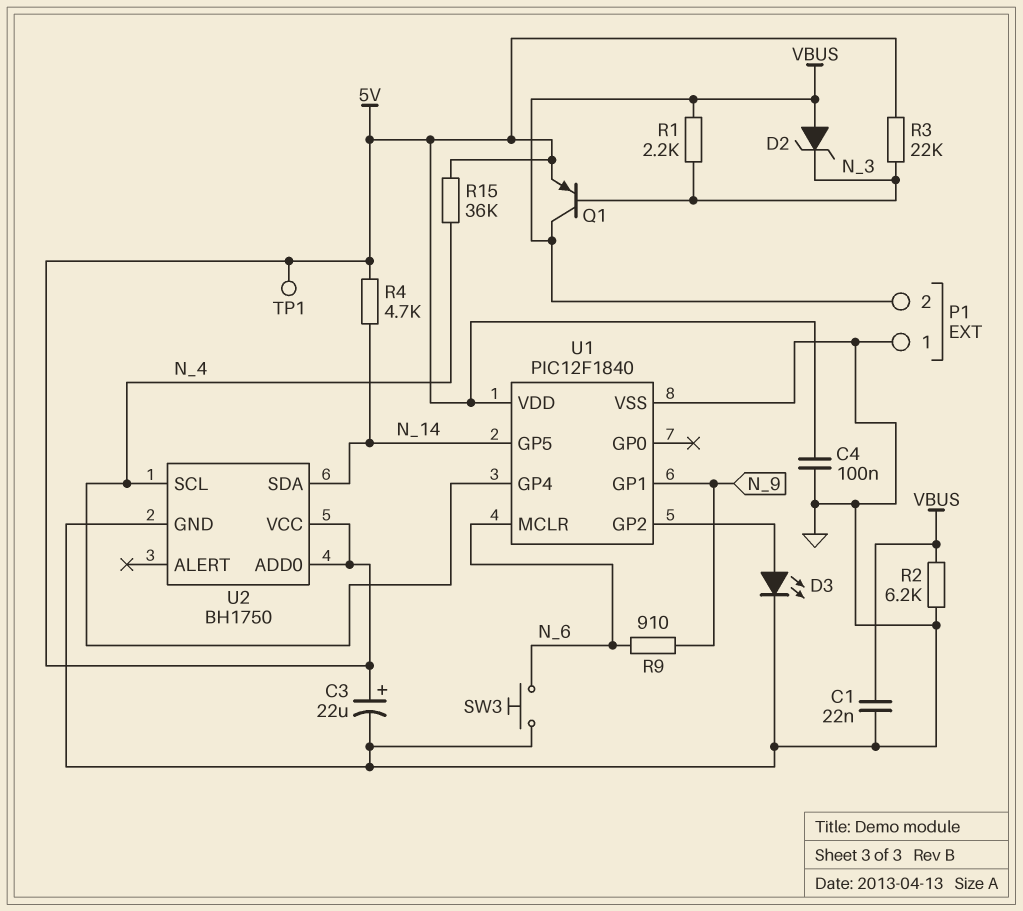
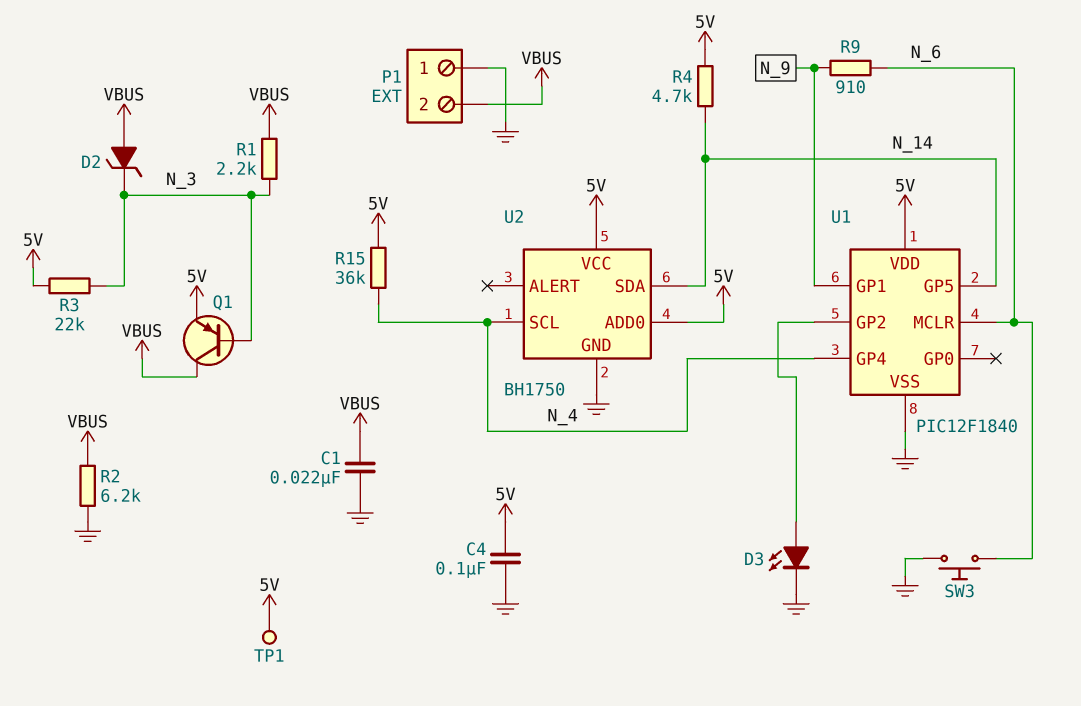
C3: 22uF (plus 5V, minus GND) -> none

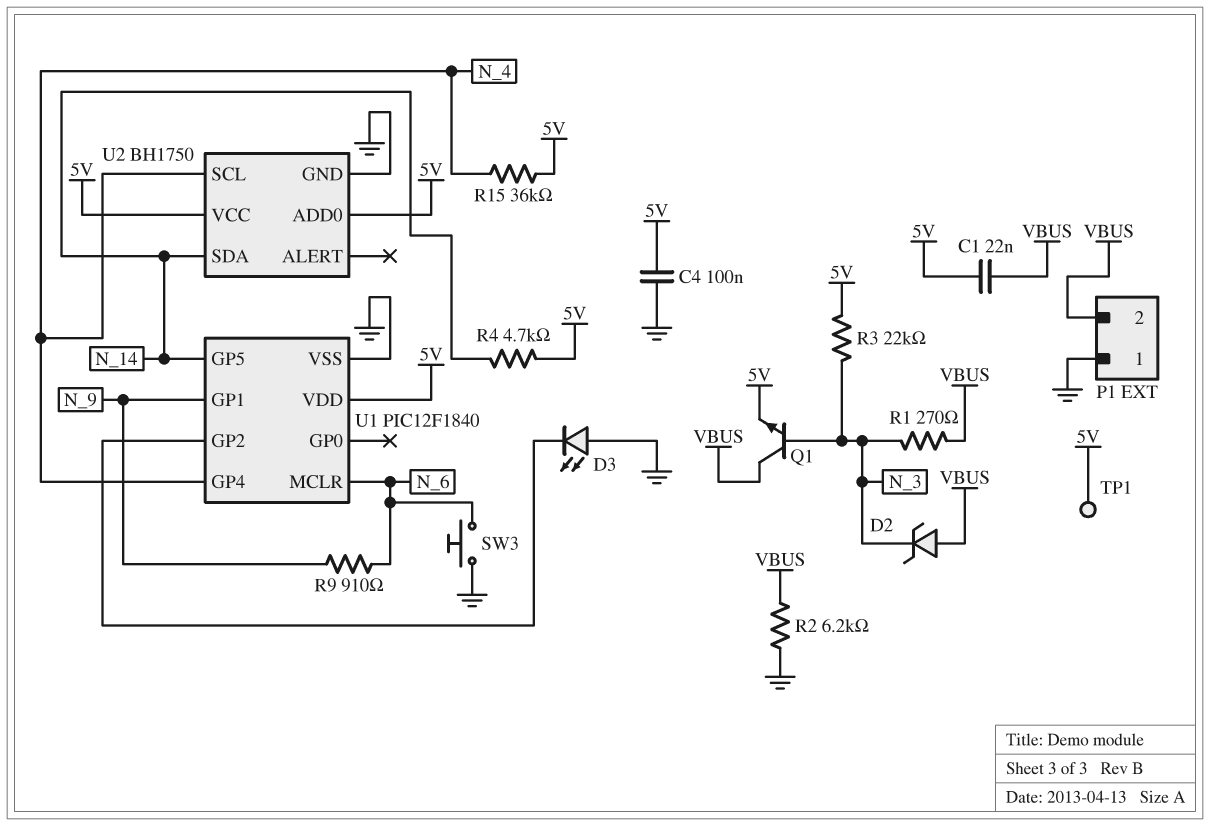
C1: 22nF (GND, VBUS) -> 22nF (5V, VBUS)
D3: LED (A U1/GP2, K GND) -> LED (A GND, K U1/GP2)
Q1: PNP (B N_3, C VBUS, E 5V) -> NPN (B N_3, C VBUS, E 5V)
R1: 2.2k (N_3, VBUS) -> 270 (N_3, VBUS)

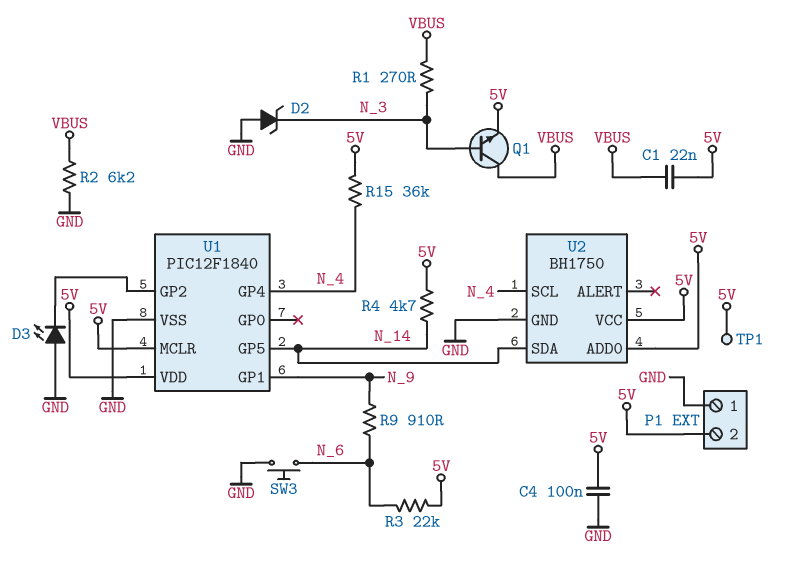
D2: zener (A VBUS, K N_3) -> zener (A GND, K N_3)
P1 pin 2: VBUS -> 5V
R3: 22k (5V, N_3) -> 22k (5V, N_6)
U1 pin MCLR: N_6 -> 5V

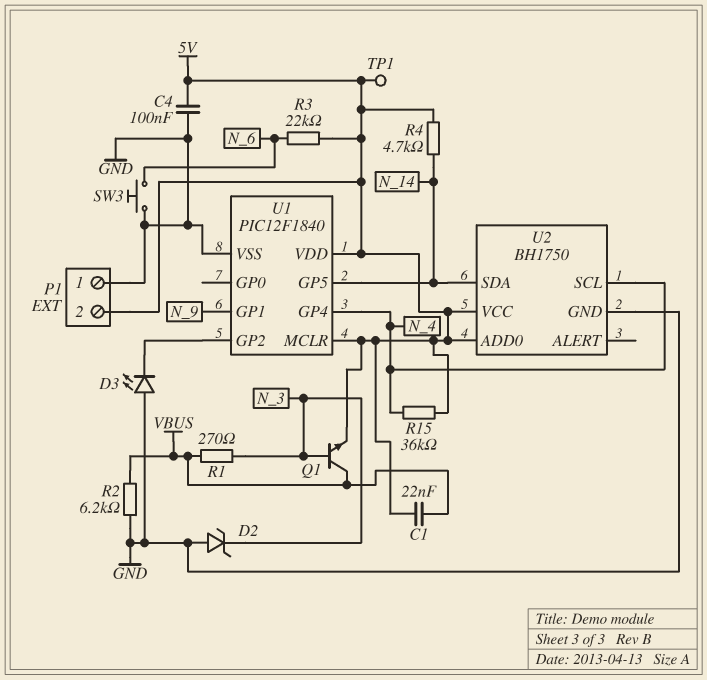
R9: 910 (N_6, N_9) -> none

